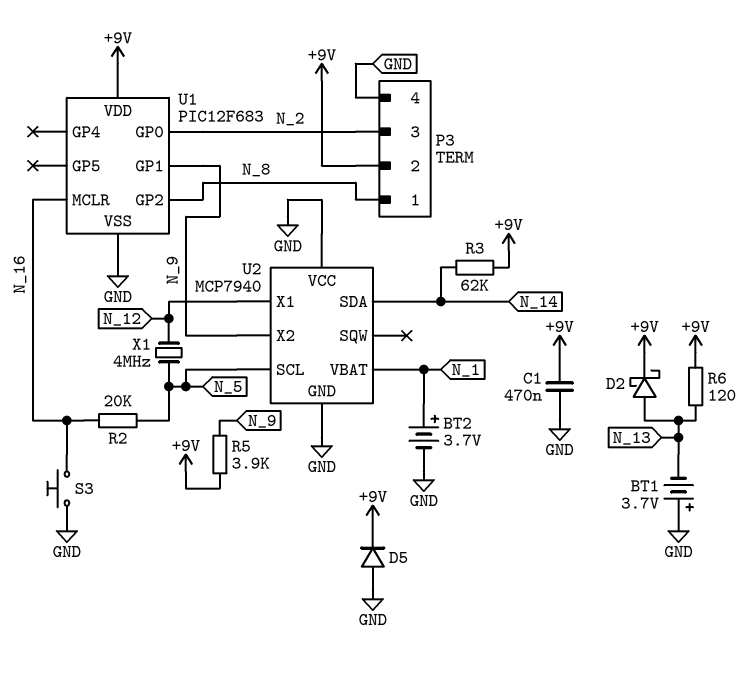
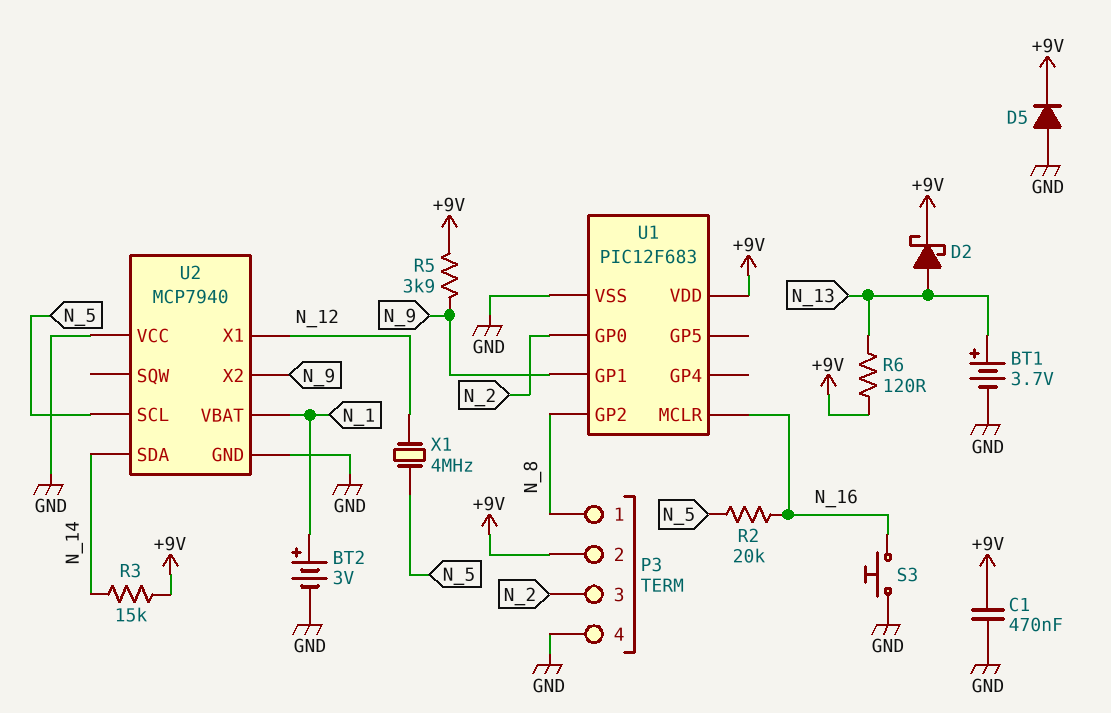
BT1: 3.7V (plus GND, minus N_13) -> 3.7V (plus N_13, minus GND)
BT2: 3.7V (plus N_1, minus GND) -> 3V (plus N_1, minus GND)
R3: 62k (+9V, N_14) -> 15k (+9V, N_14)

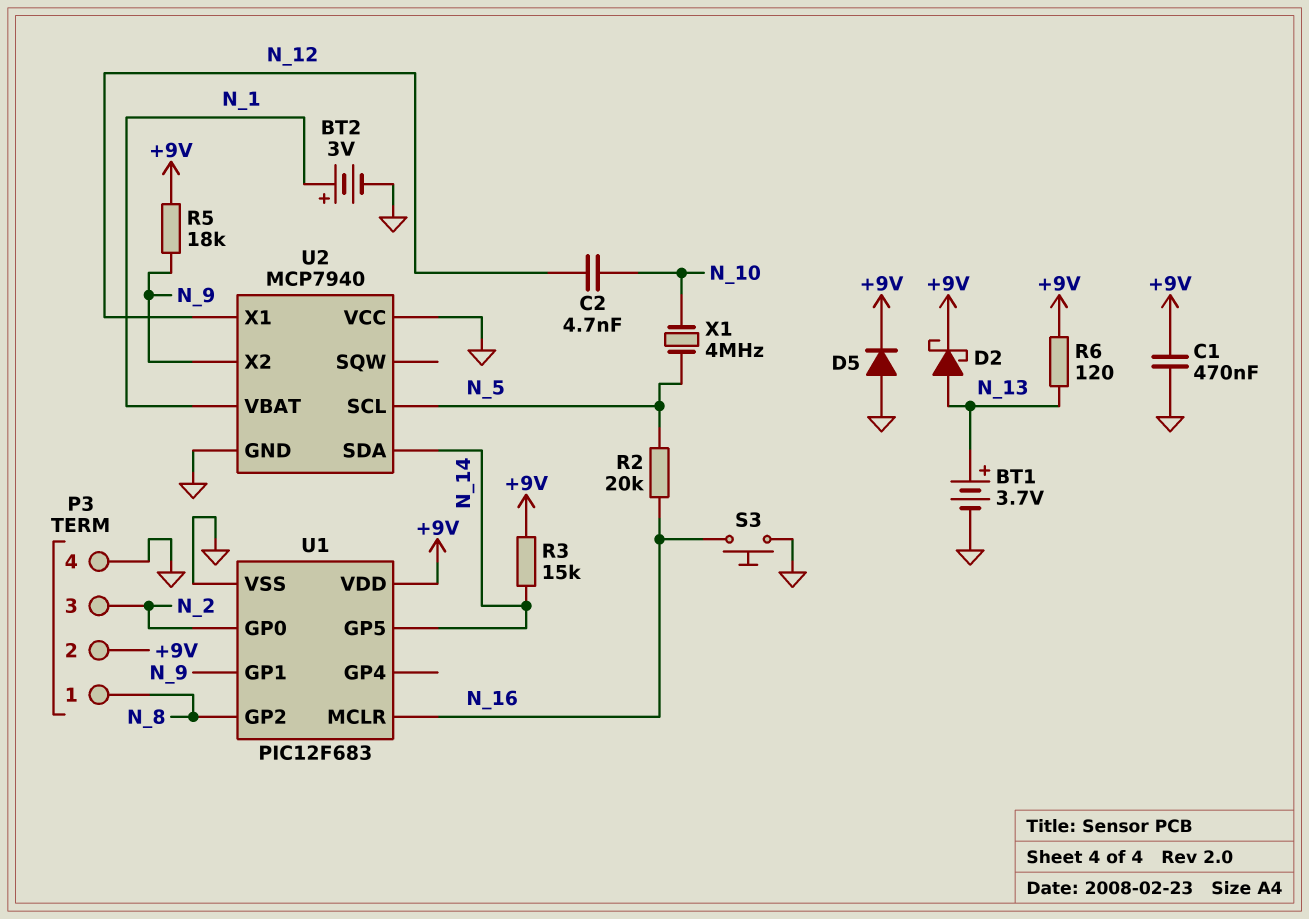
C2: none -> 4.7nF (N_10, N_12)
R5: 3.9k (+9V, N_9) -> 18k (+9V, N_9)
U1 pin GP5: none -> N_14
X1: 4MHz (N_5, N_12) -> 4MHz (N_5, N_10)

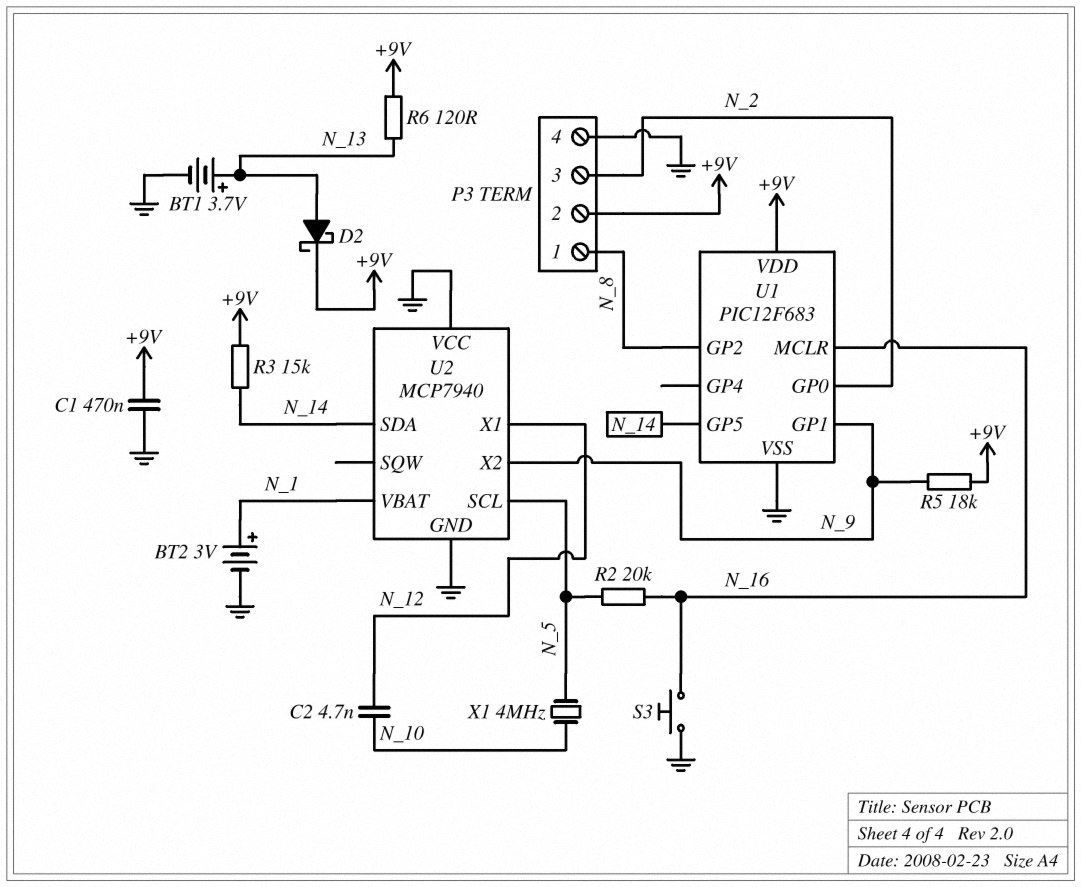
D5: diode (A GND, K +9V) -> none

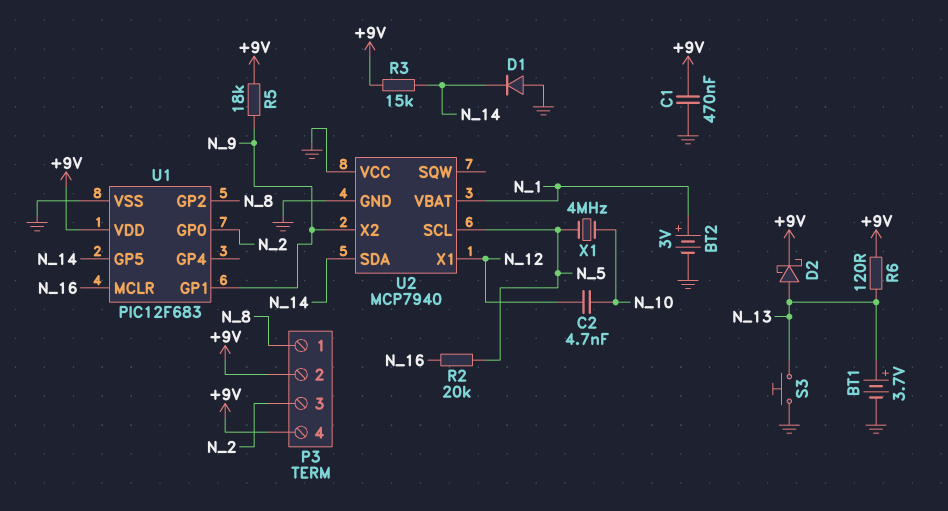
D1: none -> diode (A GND, K N_14)
P3 pin 4: GND -> +9V
S3: button (GND, N_16) -> button (GND, N_13)

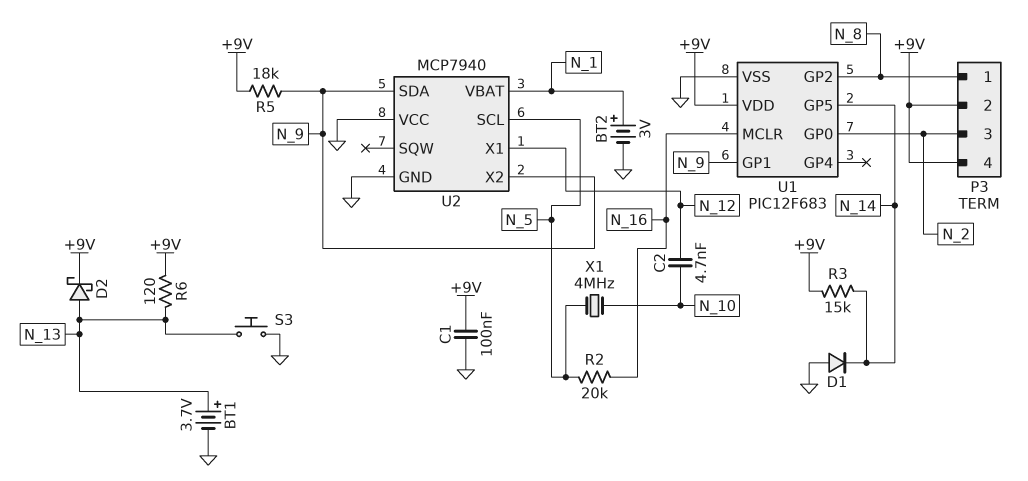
C1: 470nF (+9V, GND) -> 100nF (+9V, GND)
U2 pin SDA: N_14 -> N_9

